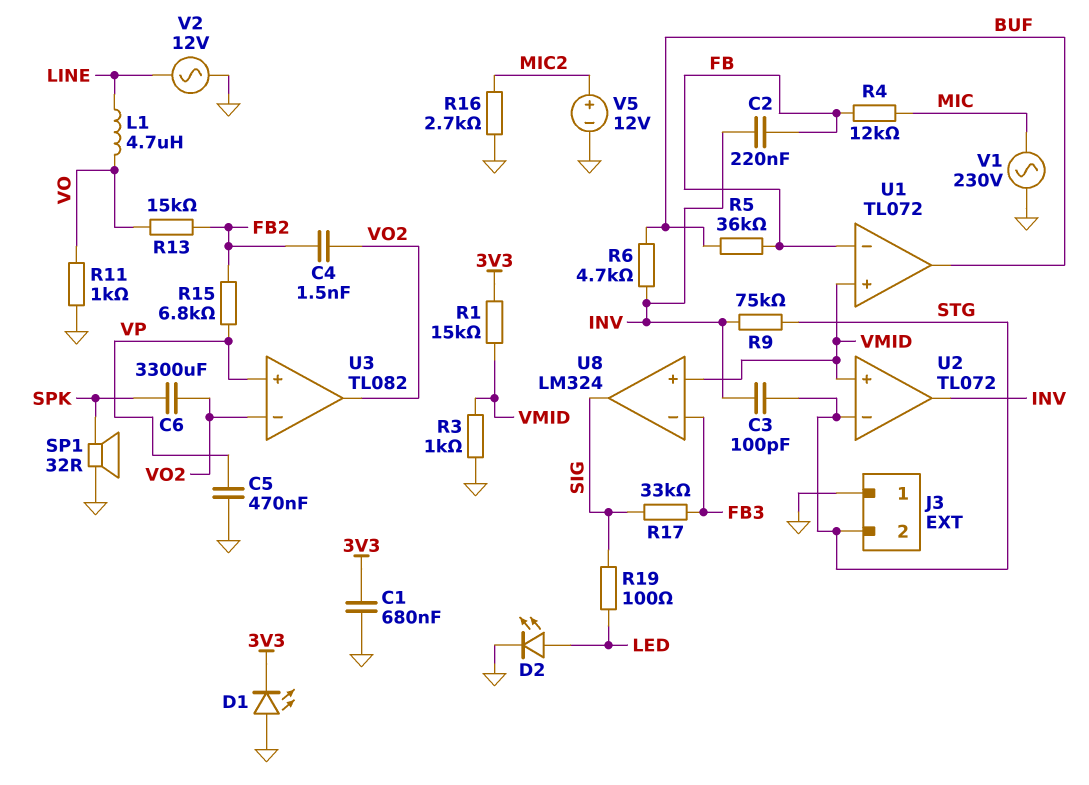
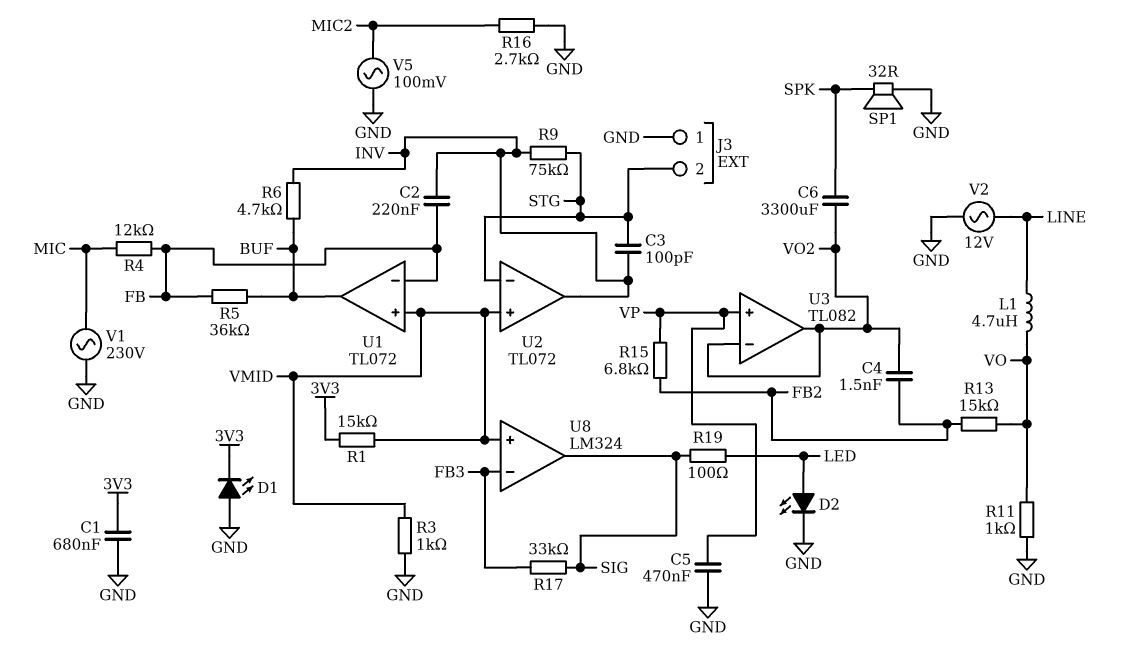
V5: 12V (plus MIC2, minus GND) -> AC 100mV (GND, MIC2)

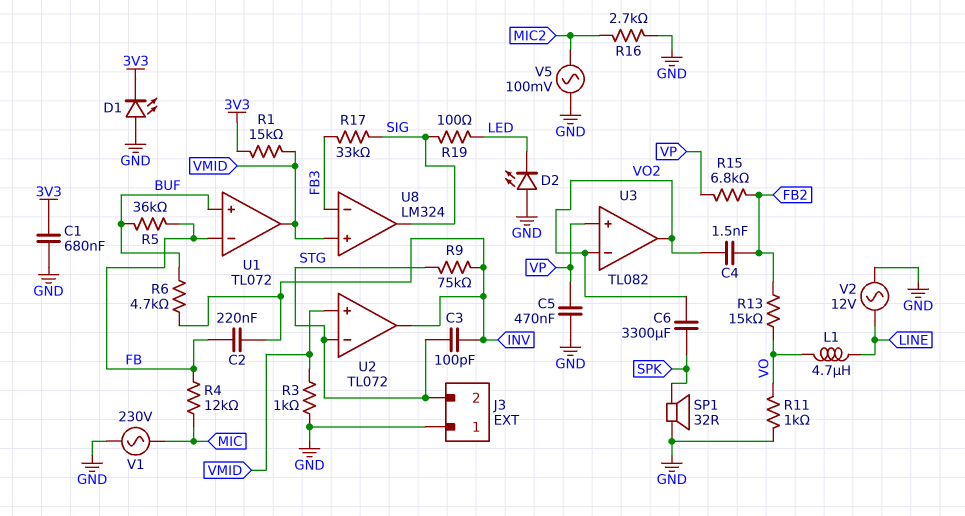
D2: LED (A LED, K GND) -> LED (A GND, K LED)
U1 pin in+: VMID -> BUF
U1 pin out: BUF -> VMID

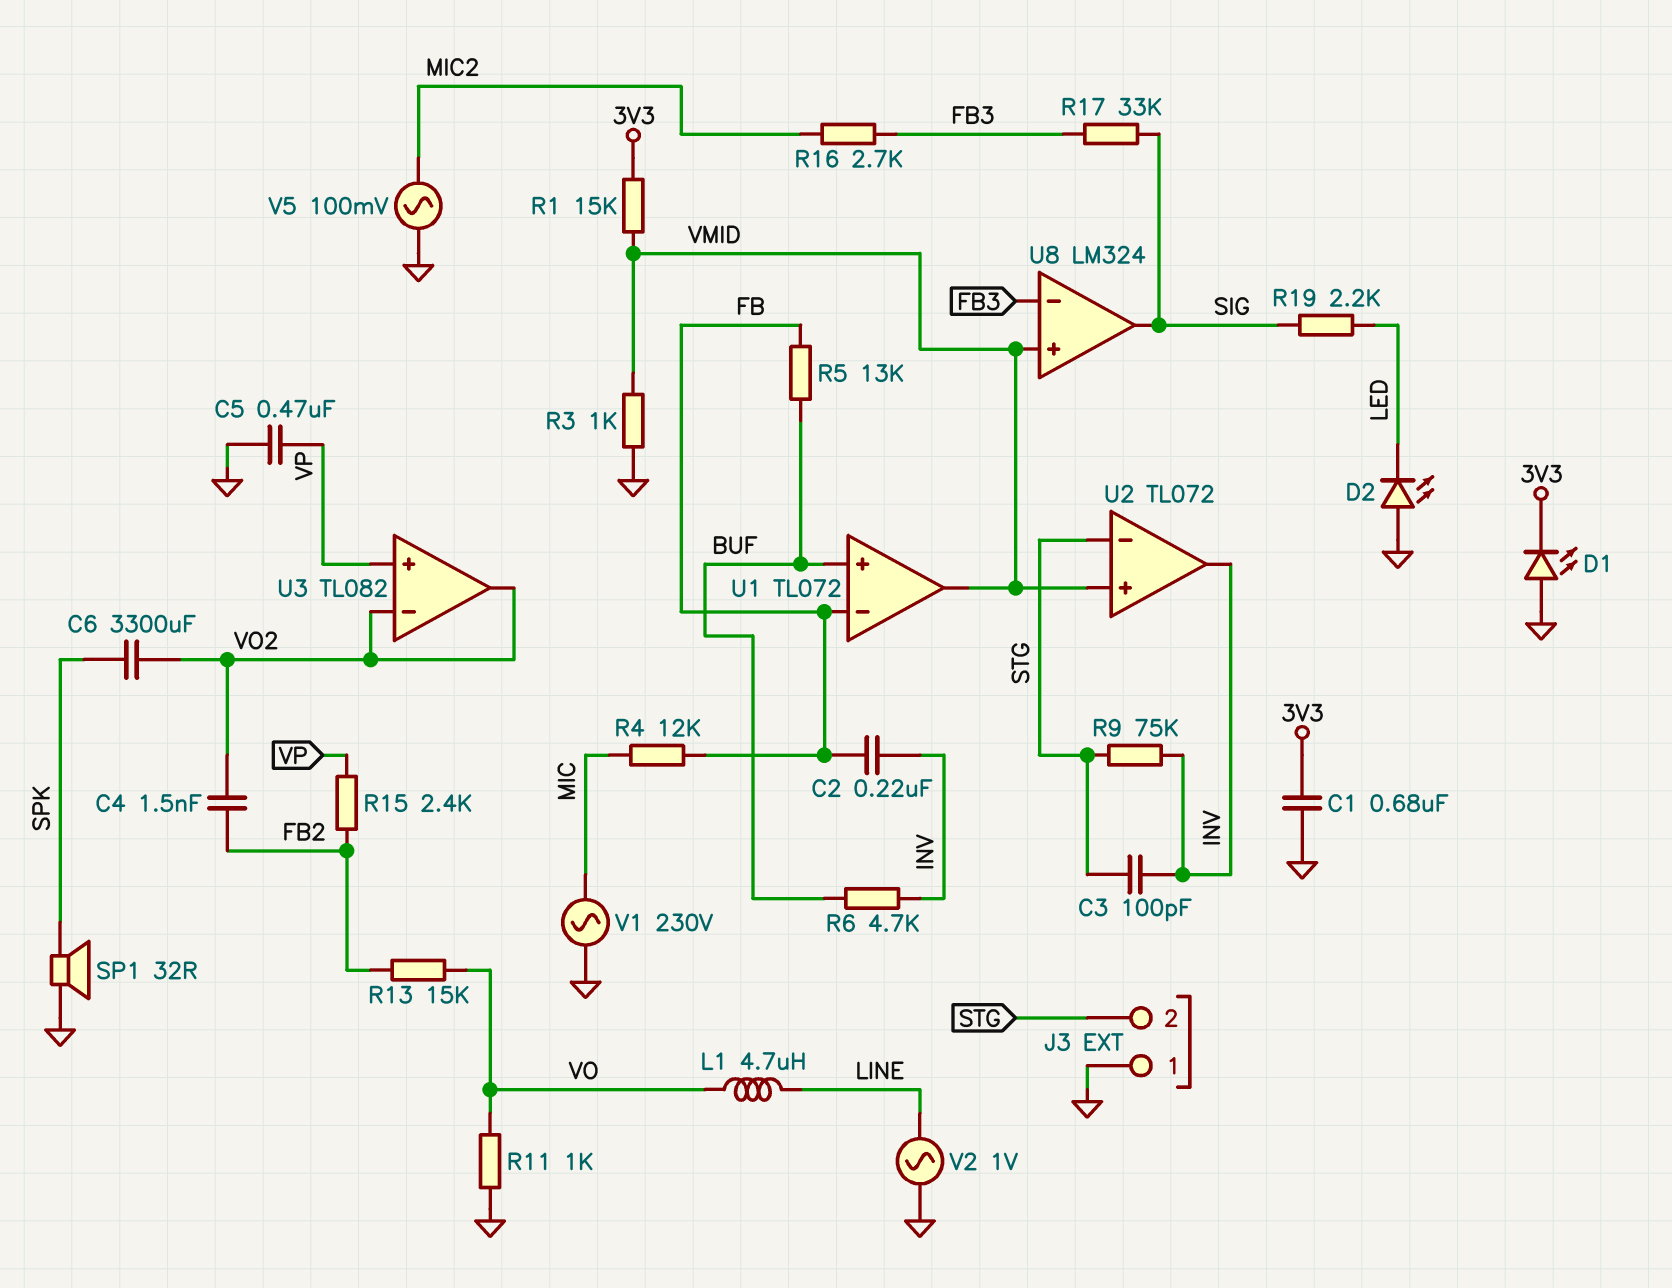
R5: 36k (BUF, FB) -> 13k (BUF, FB)
R15: 6.8k (FB2, VP) -> 2.4k (FB2, VP)
R16: 2.7k (GND, MIC2) -> 2.7k (FB3, MIC2)
R19: 100 (LED, SIG) -> 2.2k (LED, SIG)
V2: AC 12V (GND, LINE) -> AC 1V (GND, LINE)

